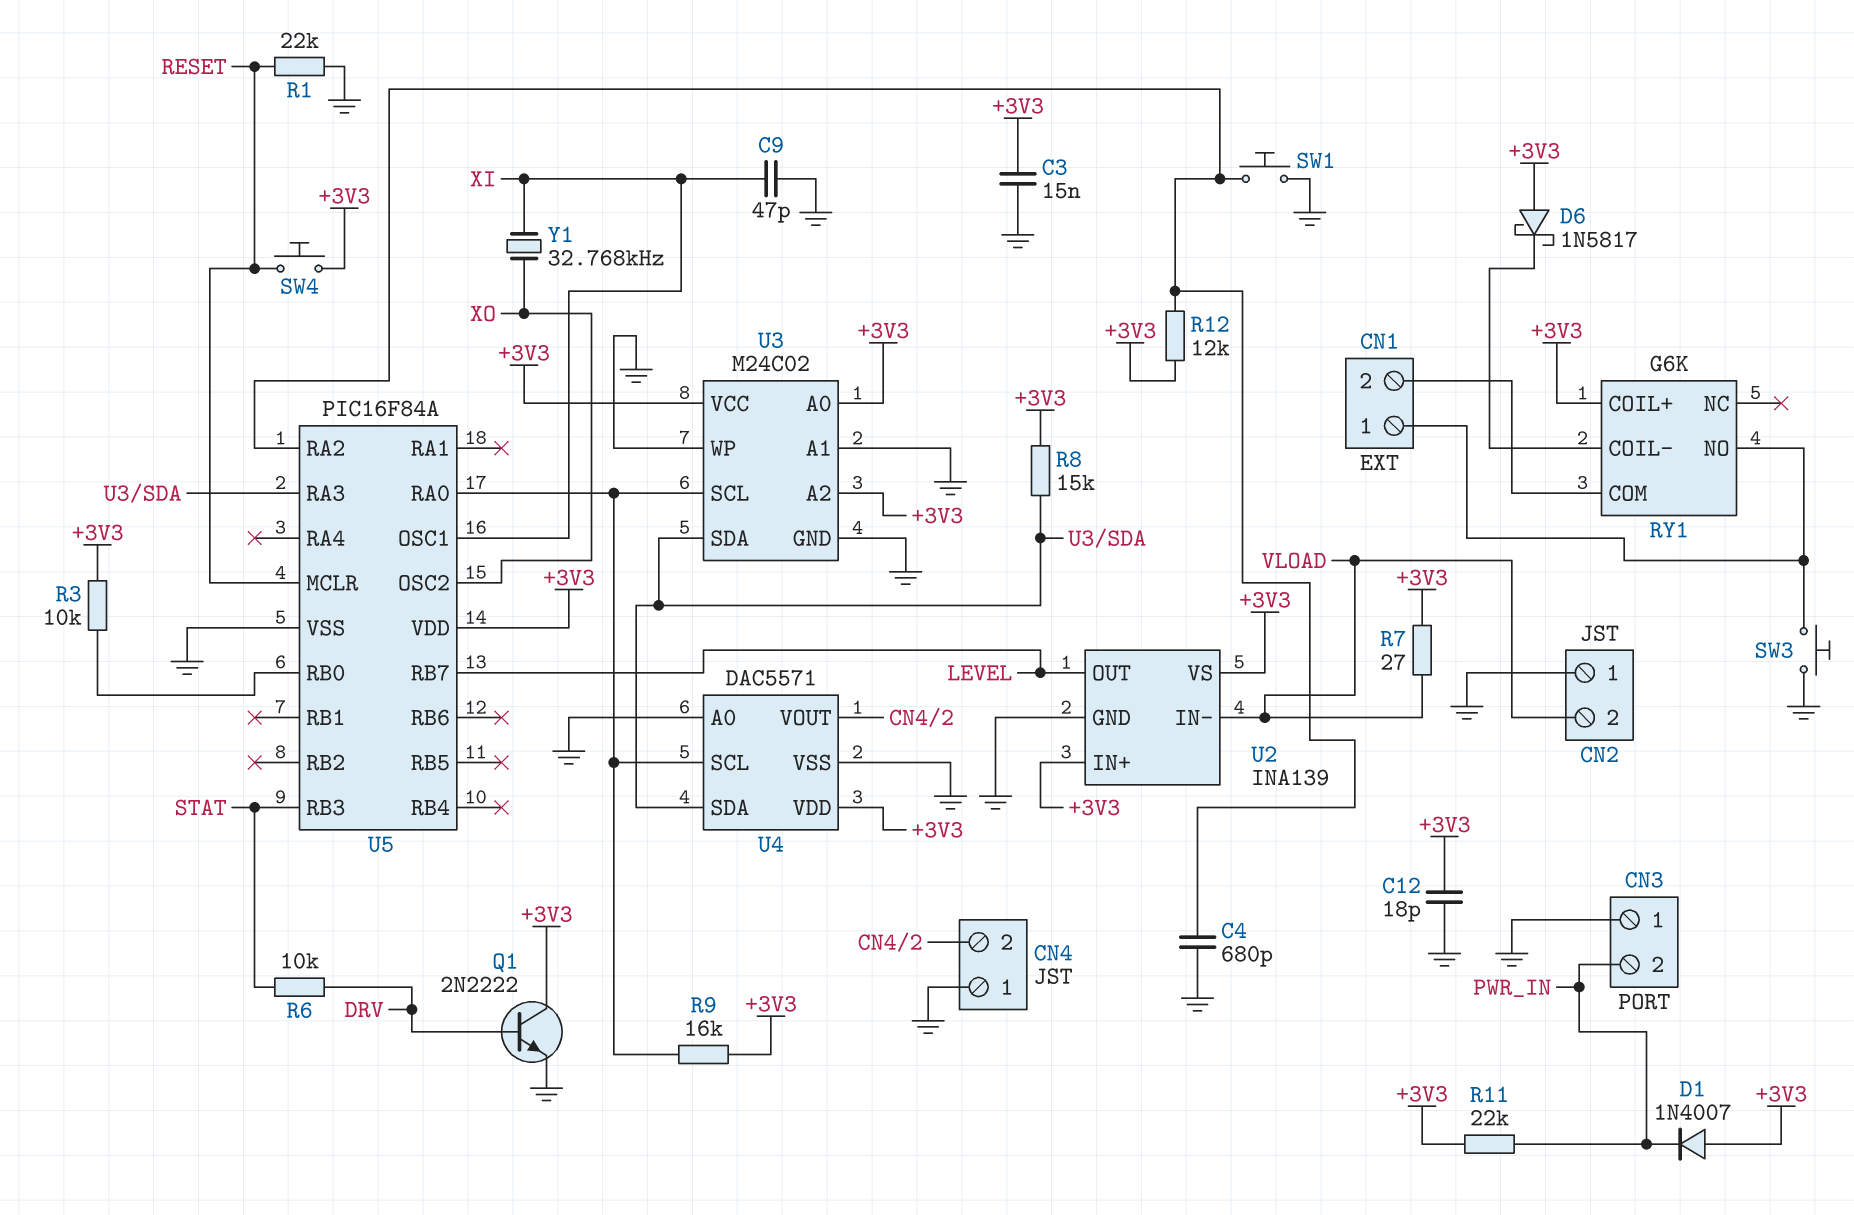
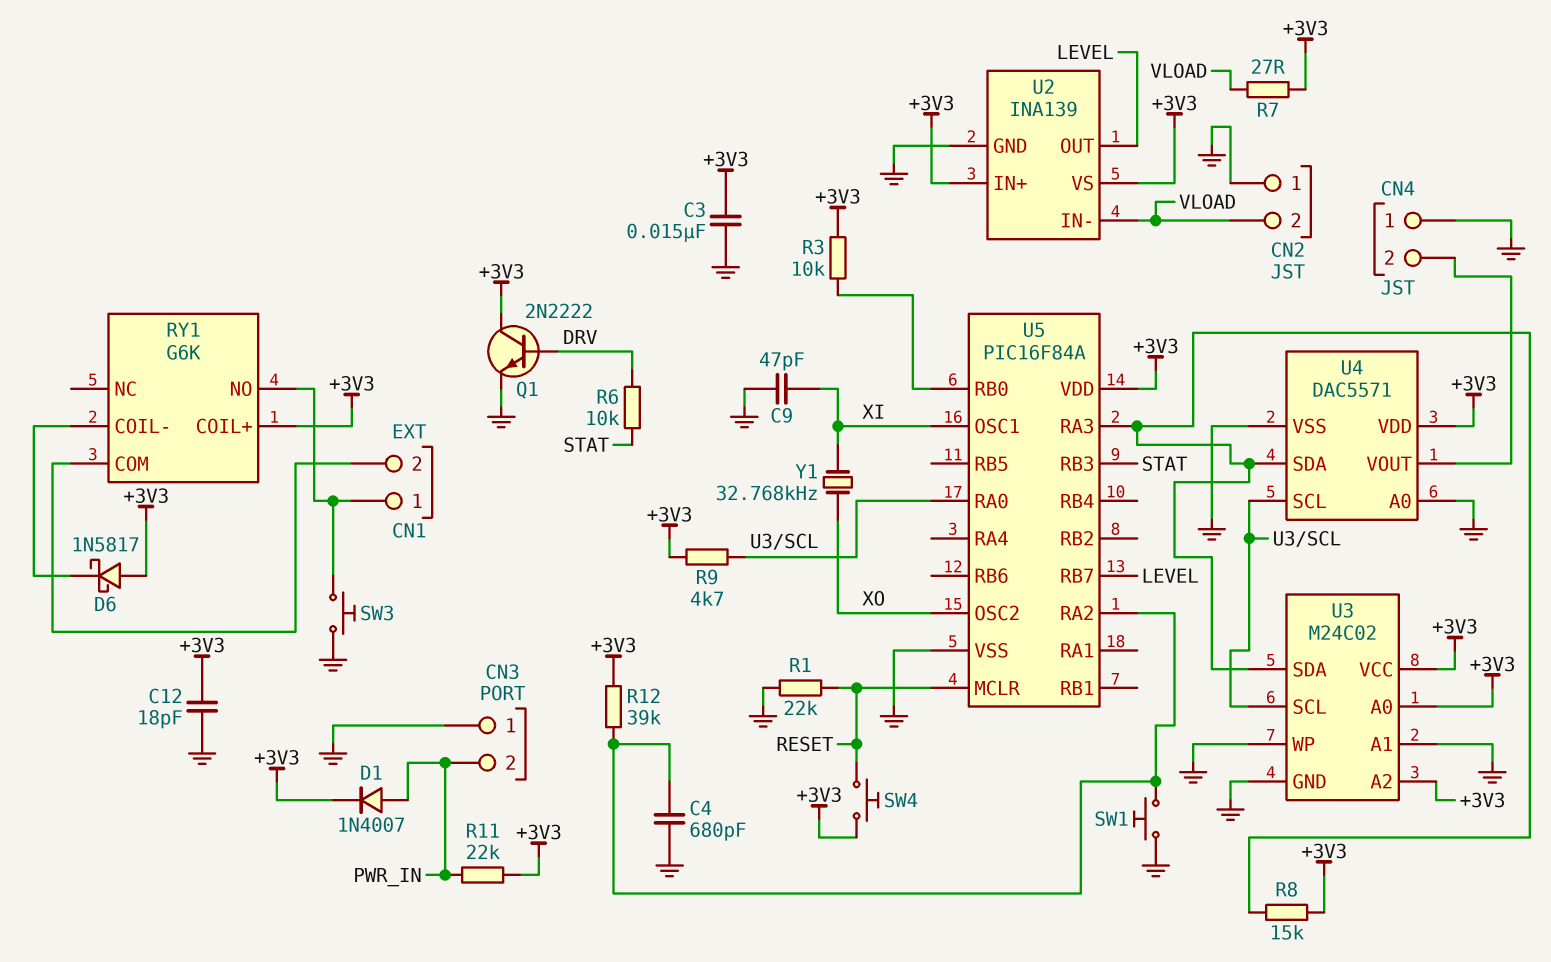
D1: diode 1N4007 (A +3V3, K PWR_IN) -> diode 1N4007 (A PWR_IN, K +3V3)
R9: 16k (+3V3, U3/SCL) -> 4.7k (+3V3, U3/SCL)
R12: 12k (+3V3, U5/RA2) -> 39k (+3V3, U5/RA2)

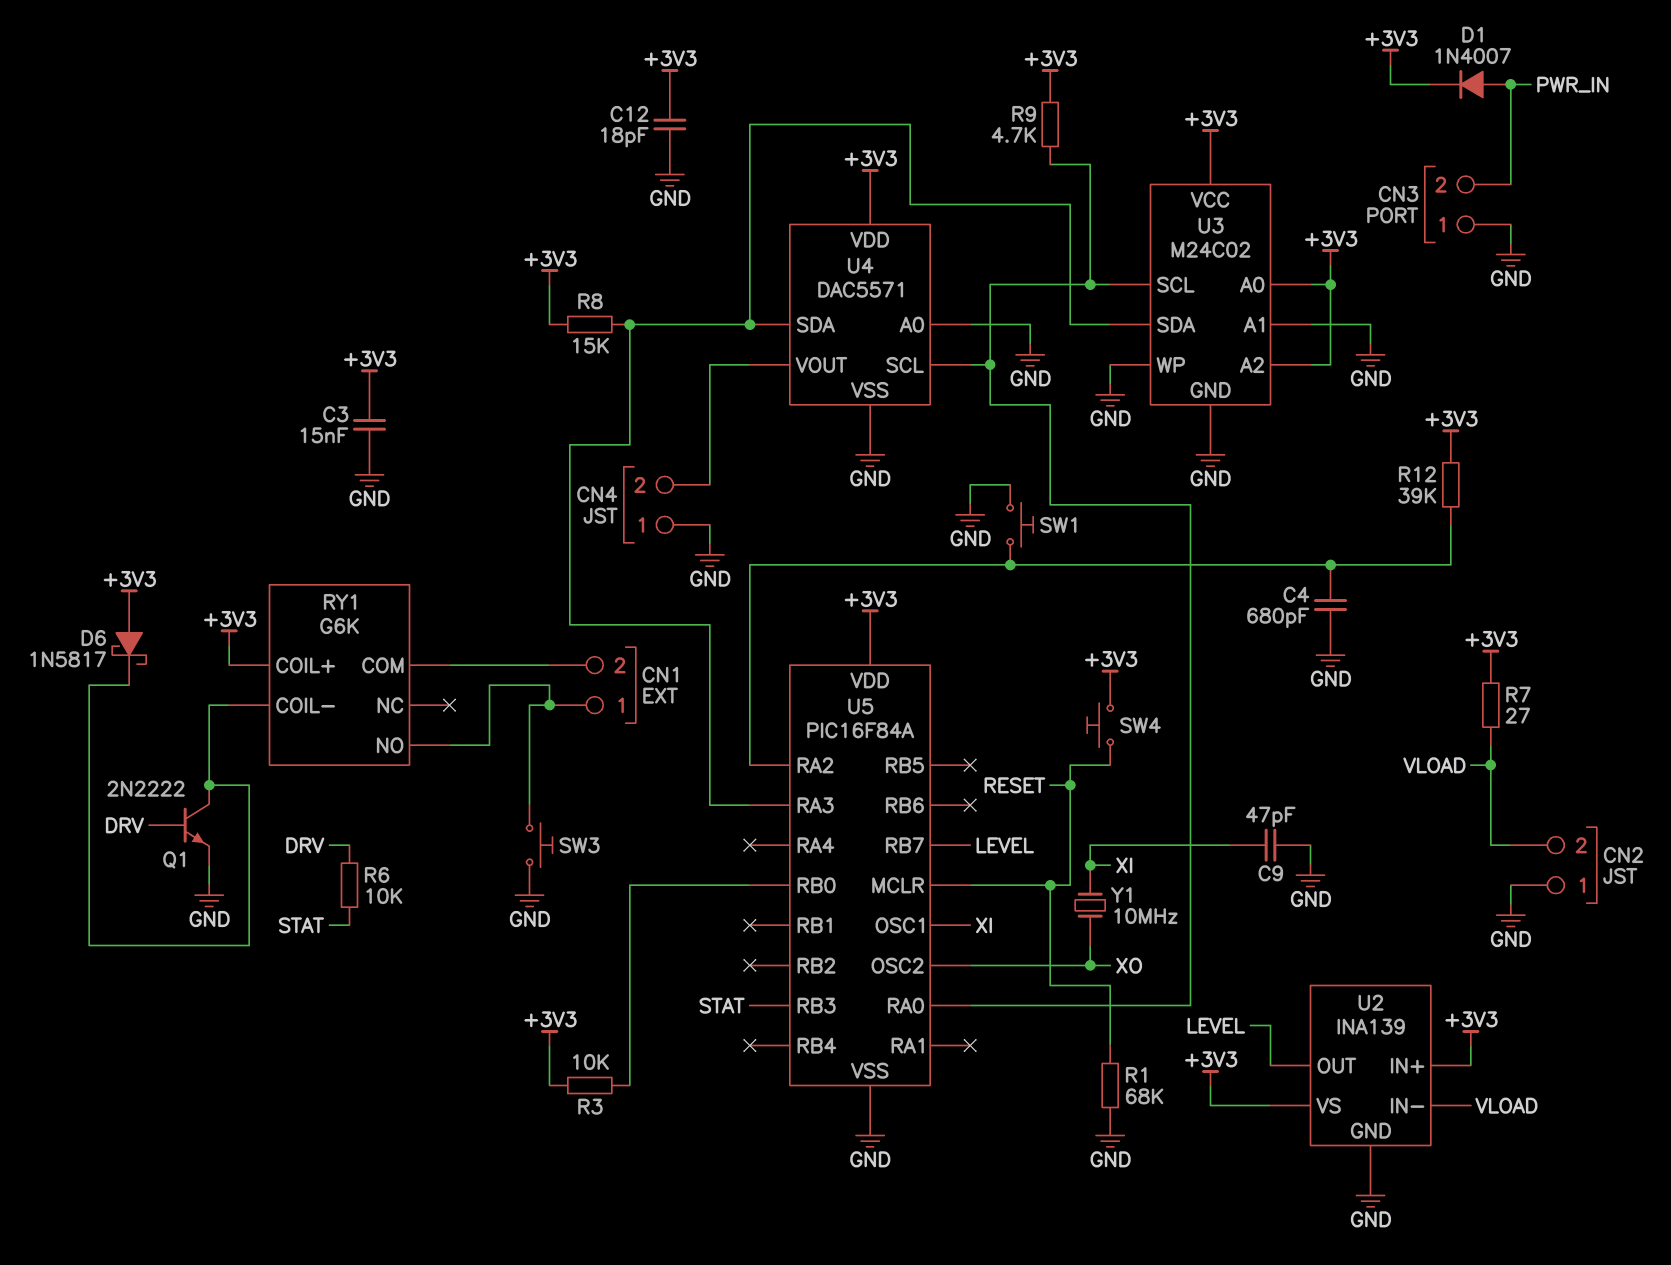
Q1: NPN 2N2222 (B DRV, C +3V3, E GND) -> NPN 2N2222 (B DRV, C RY1/COIL-, E GND)
R1: 22k (GND, RESET) -> 68k (GND, RESET)
R11: 22k (+3V3, PWR_IN) -> none
Y1: 32.768kHz (XI, XO) -> 10MHz (XI, XO)

